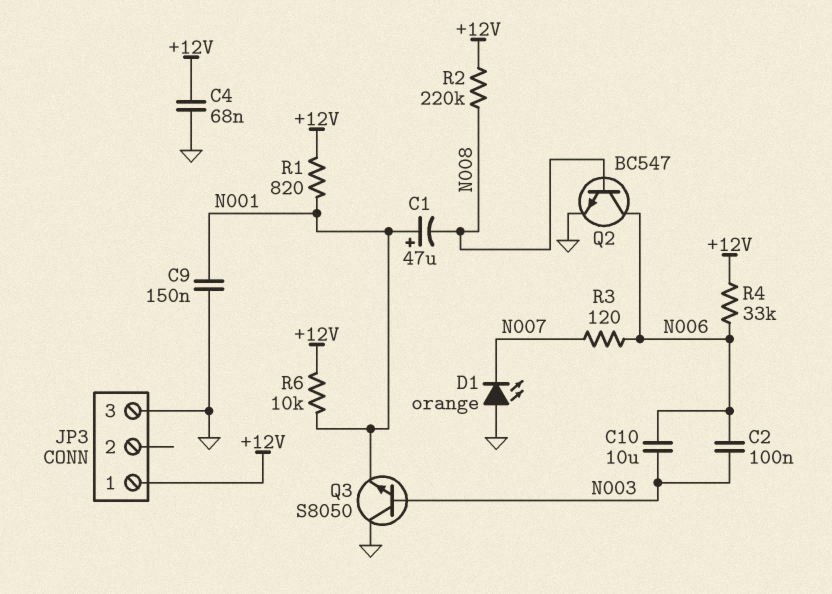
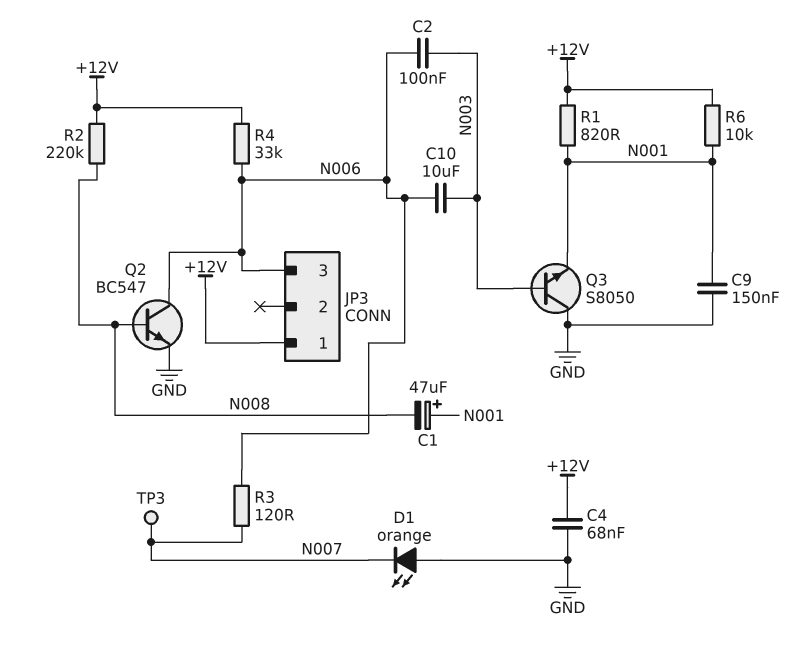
JP3 pin 3: GND -> N006
TP3: none -> test point (N007)

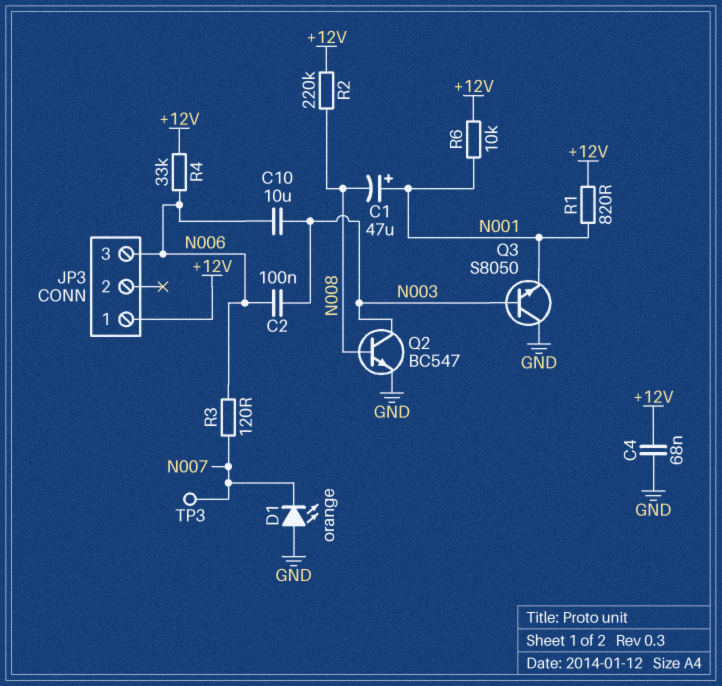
C9: 150nF (GND, N001) -> none
Q2: NPN BC547 (B N008, C N006, E GND) -> NPN BC547 (B N008, C N003, E GND)

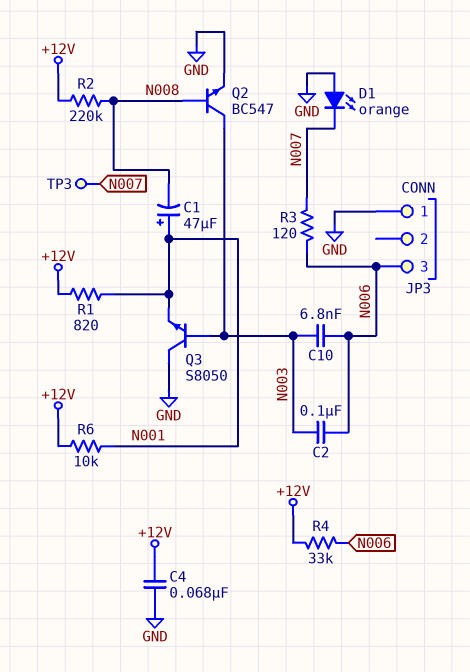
C10: 10uF (N003, N006) -> 6.8nF (N003, N006)
JP3 pin 1: +12V -> GND

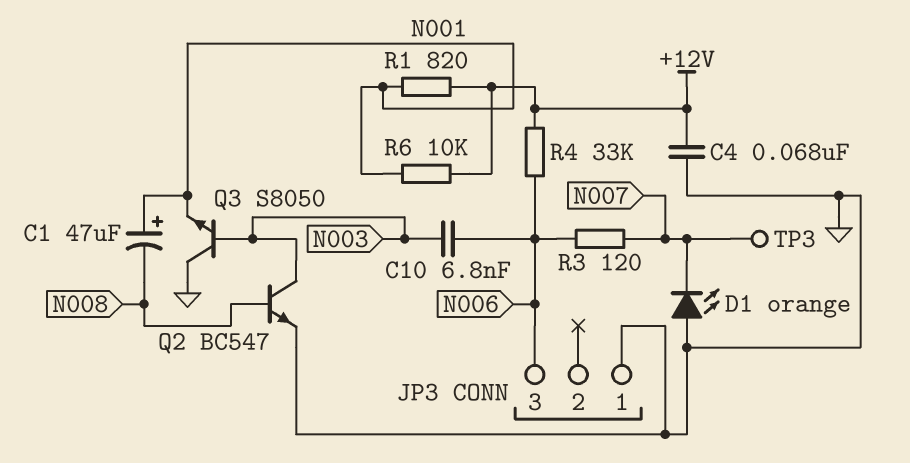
C2: 100nF (N003, N006) -> none
R2: 220k (+12V, N008) -> none

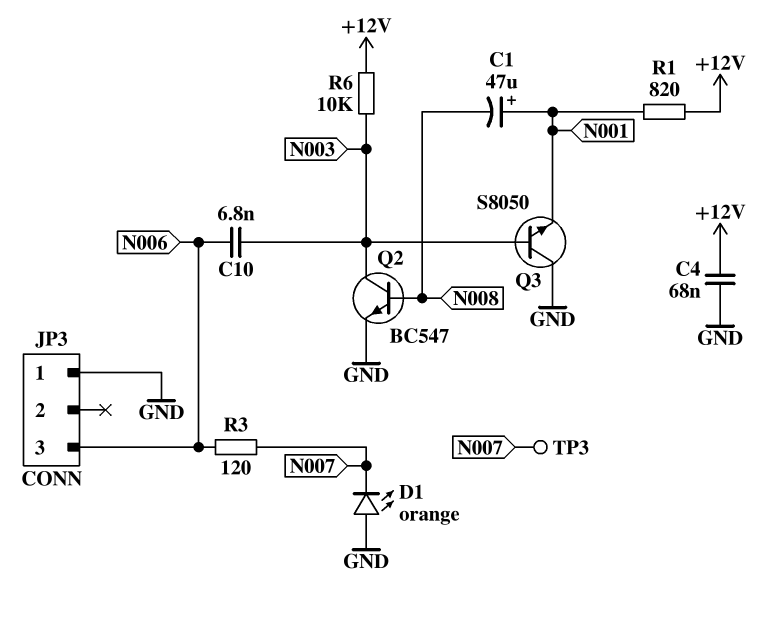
R4: 33k (+12V, N006) -> none
R6: 10k (+12V, N001) -> 10k (+12V, N003)

